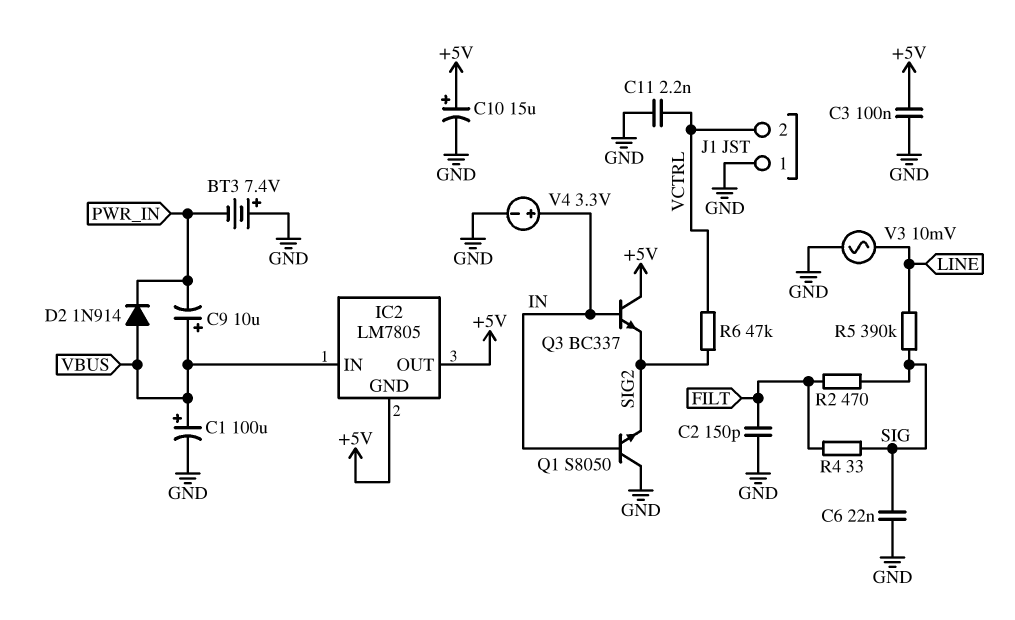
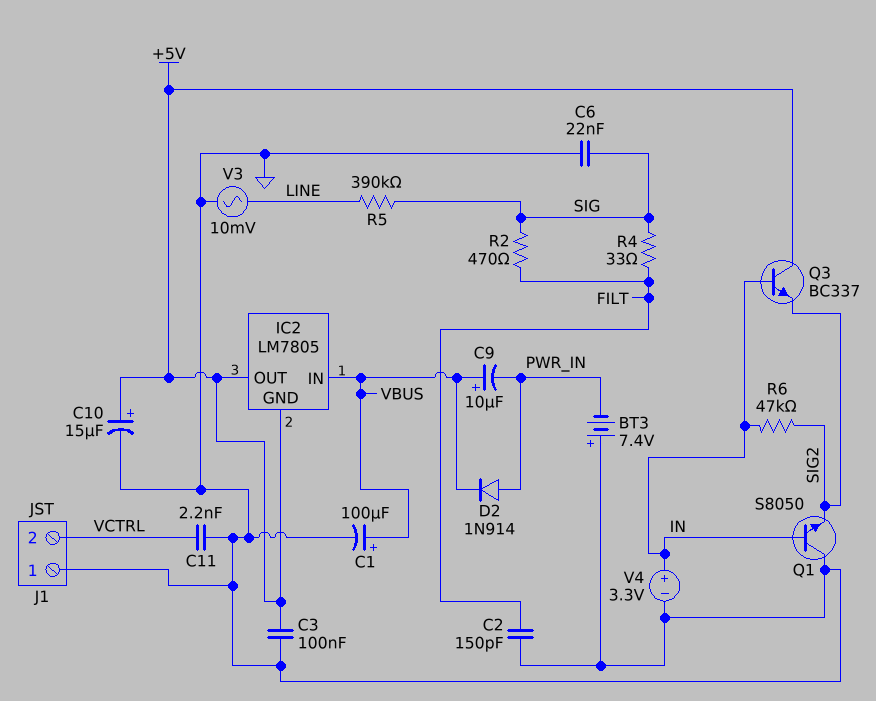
D2: diode 1N914 (A VBUS, K PWR_IN) -> diode 1N914 (A PWR_IN, K VBUS)
R6: 47k (SIG2, VCTRL) -> 47k (IN, SIG2)

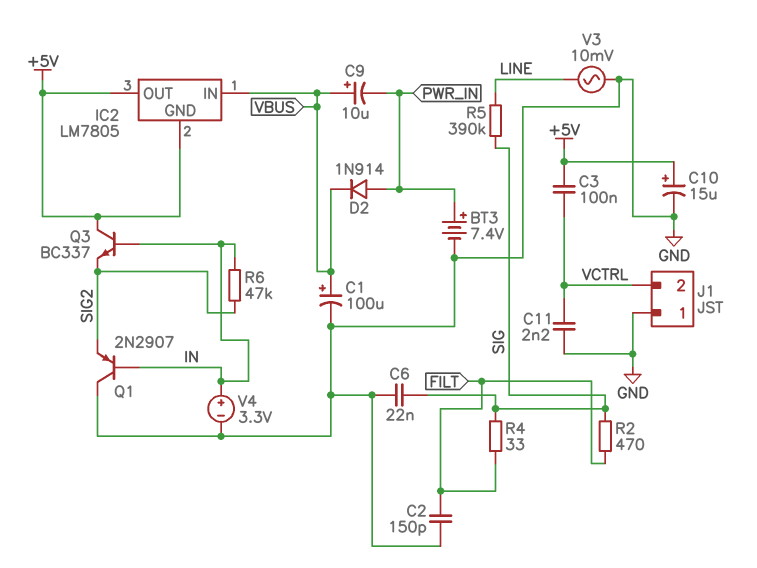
BT3: 7.4V (plus GND, minus PWR_IN) -> 7.4V (plus PWR_IN, minus GND)
C3: 100nF (+5V, GND) -> 100nF (+5V, VCTRL)
Q1: NPN S8050 (B IN, C GND, E SIG2) -> PNP 2N2907 (B IN, C GND, E SIG2)

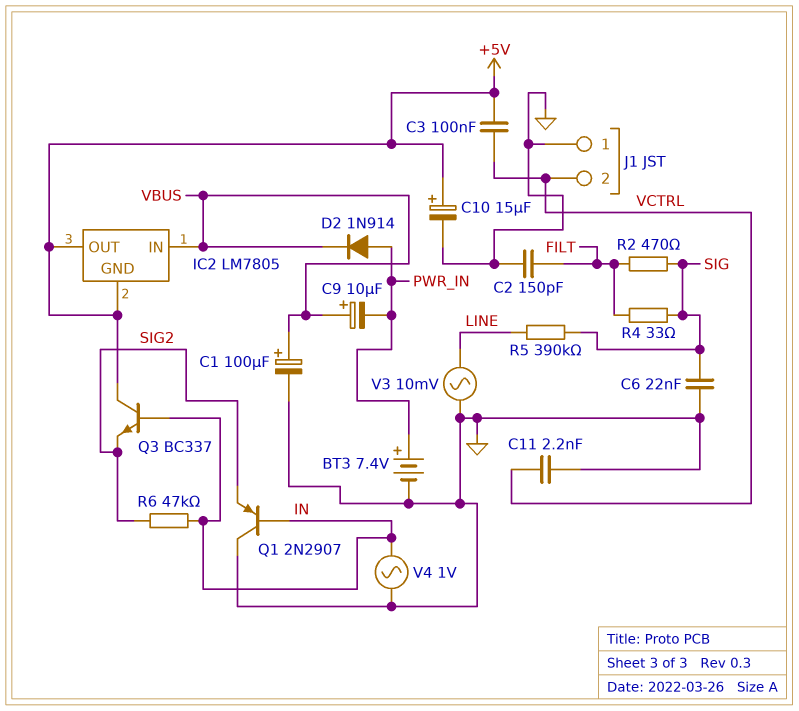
V4: 3.3V (plus IN, minus GND) -> AC 1V (GND, IN)

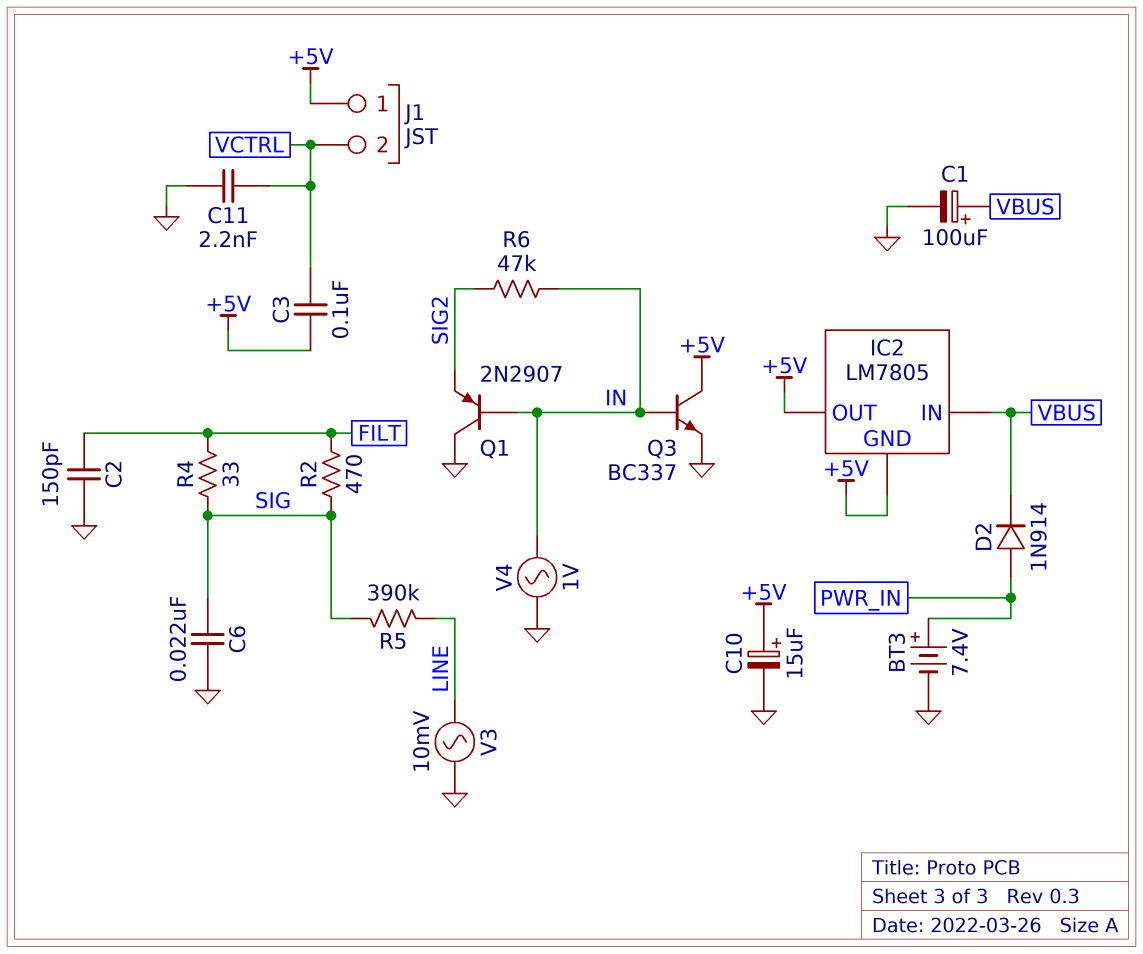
C9: 10uF (plus VBUS, minus PWR_IN) -> none
J1 pin 1: GND -> +5V
Q3: NPN BC337 (B IN, C +5V, E SIG2) -> NPN BC337 (B IN, C +5V, E GND)

